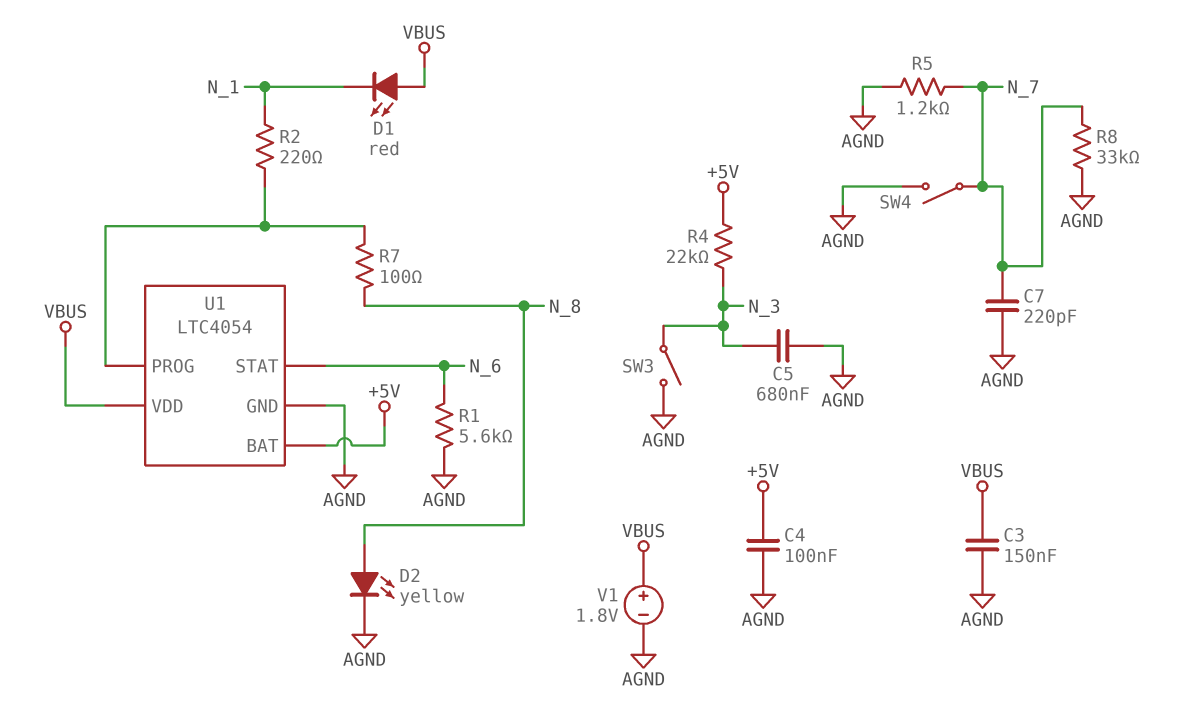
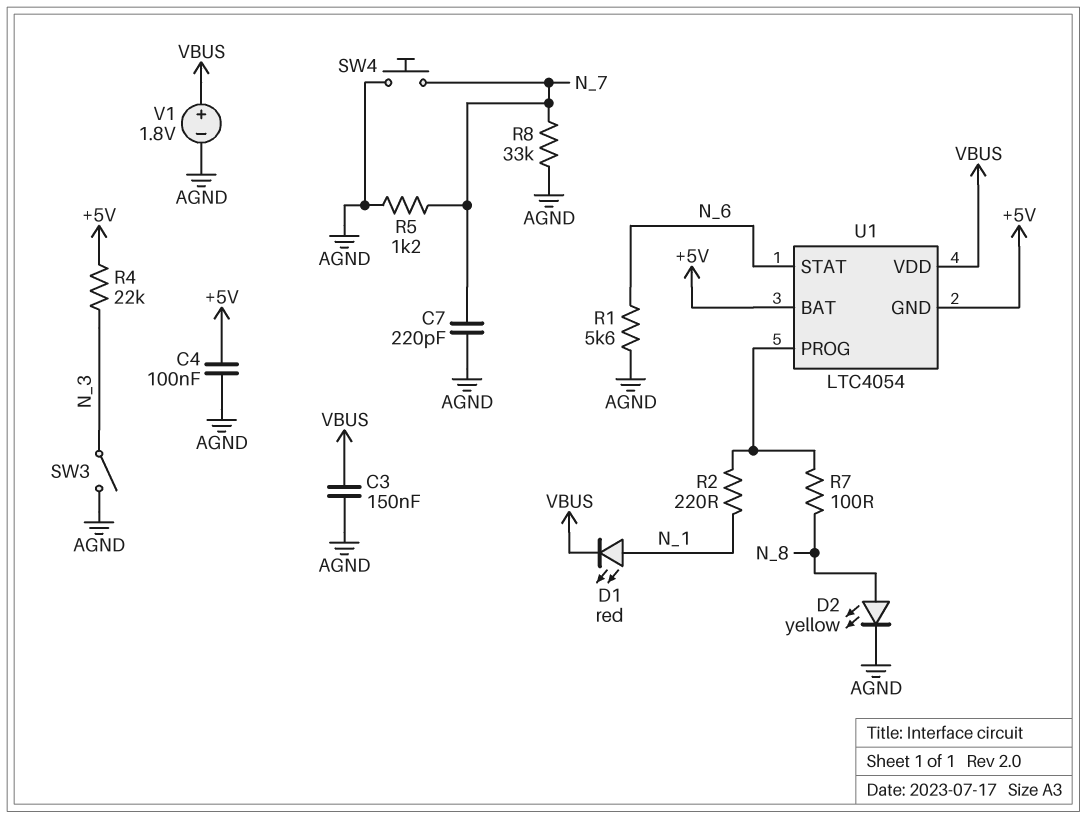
C5: 680nF (AGND, N_3) -> none
D1: LED red (A VBUS, K N_1) -> LED red (A N_1, K VBUS)
SW4: switch (AGND, N_7) -> button (AGND, N_7)
U1 pin GND: AGND -> +5V

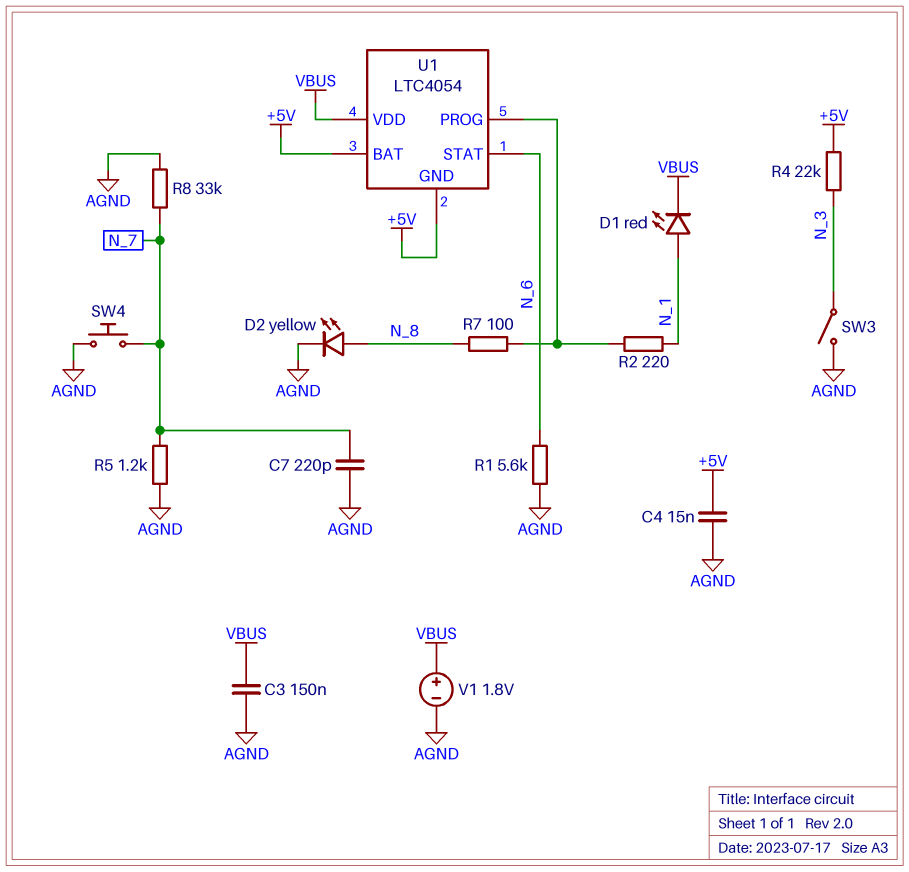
C4: 100nF (+5V, AGND) -> 15nF (+5V, AGND)

